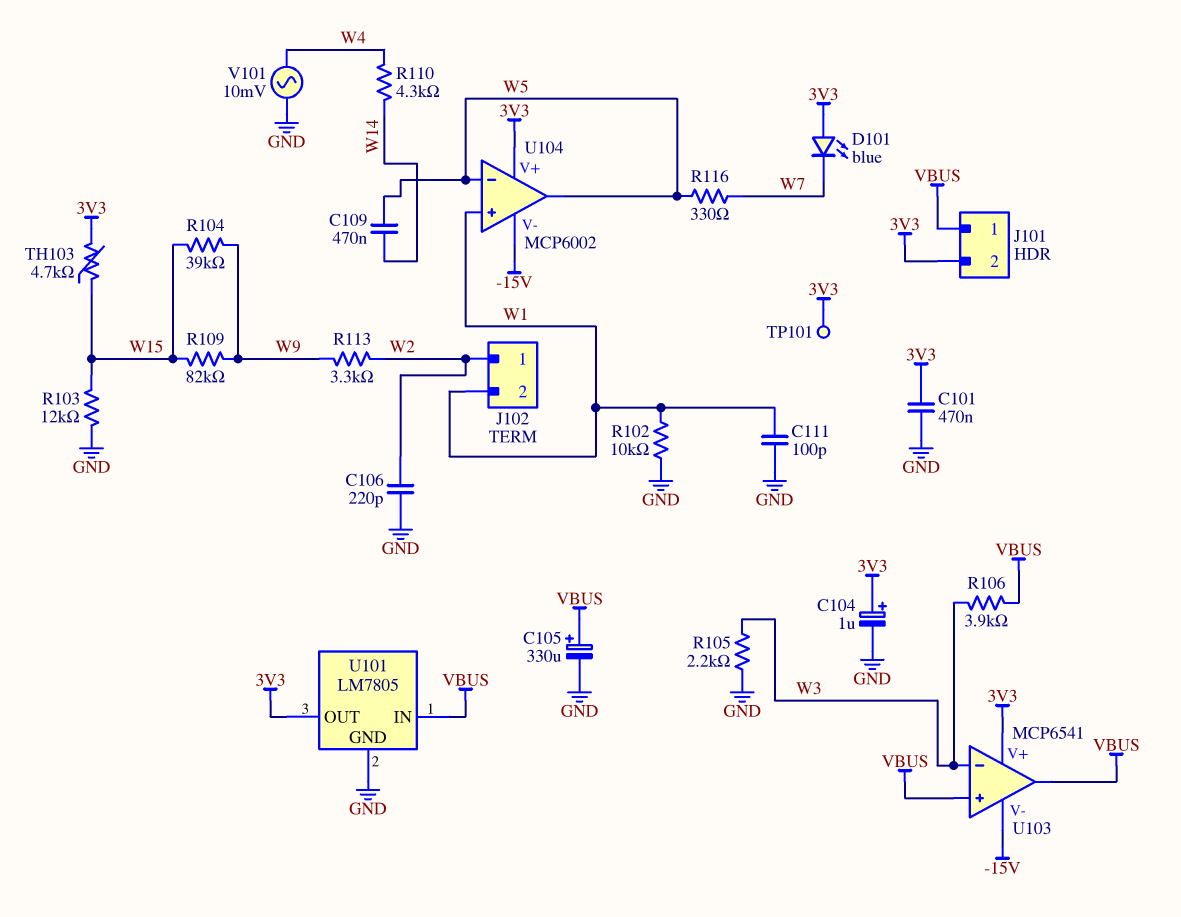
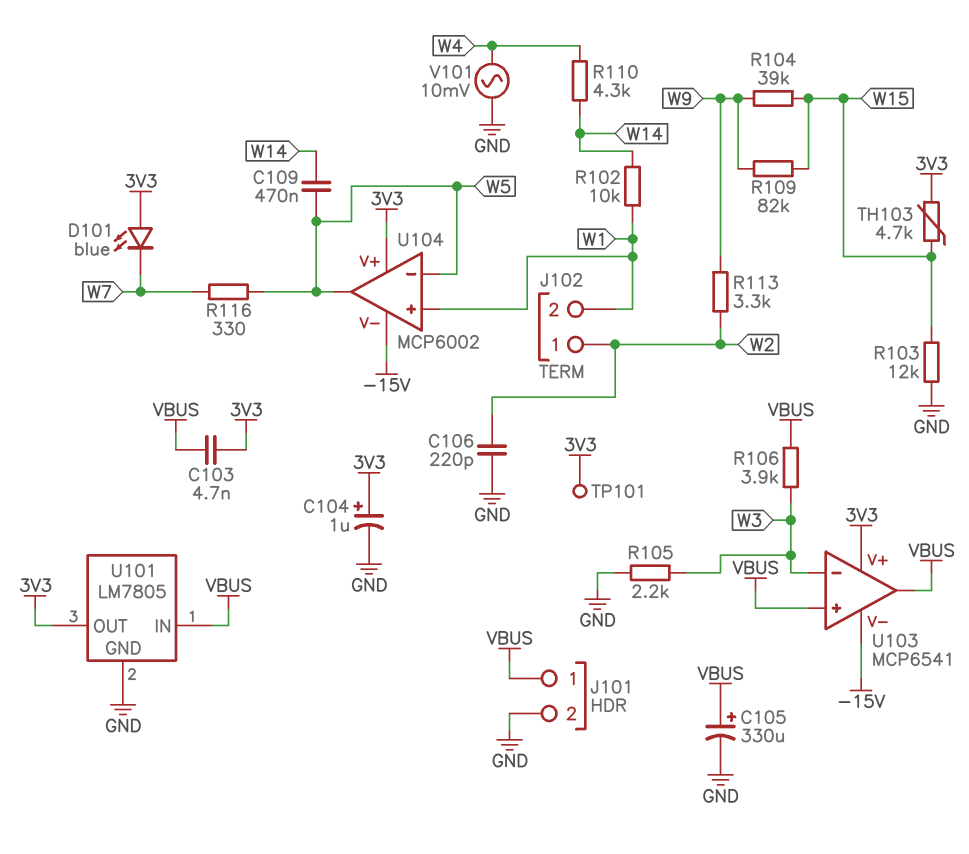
C101: 470nF (3V3, GND) -> none
C103: none -> 4.7nF (3V3, VBUS)
C111: 100pF (GND, W1) -> none
J101 pin 2: 3V3 -> GND
R102: 10k (GND, W1) -> 10k (W1, W14)

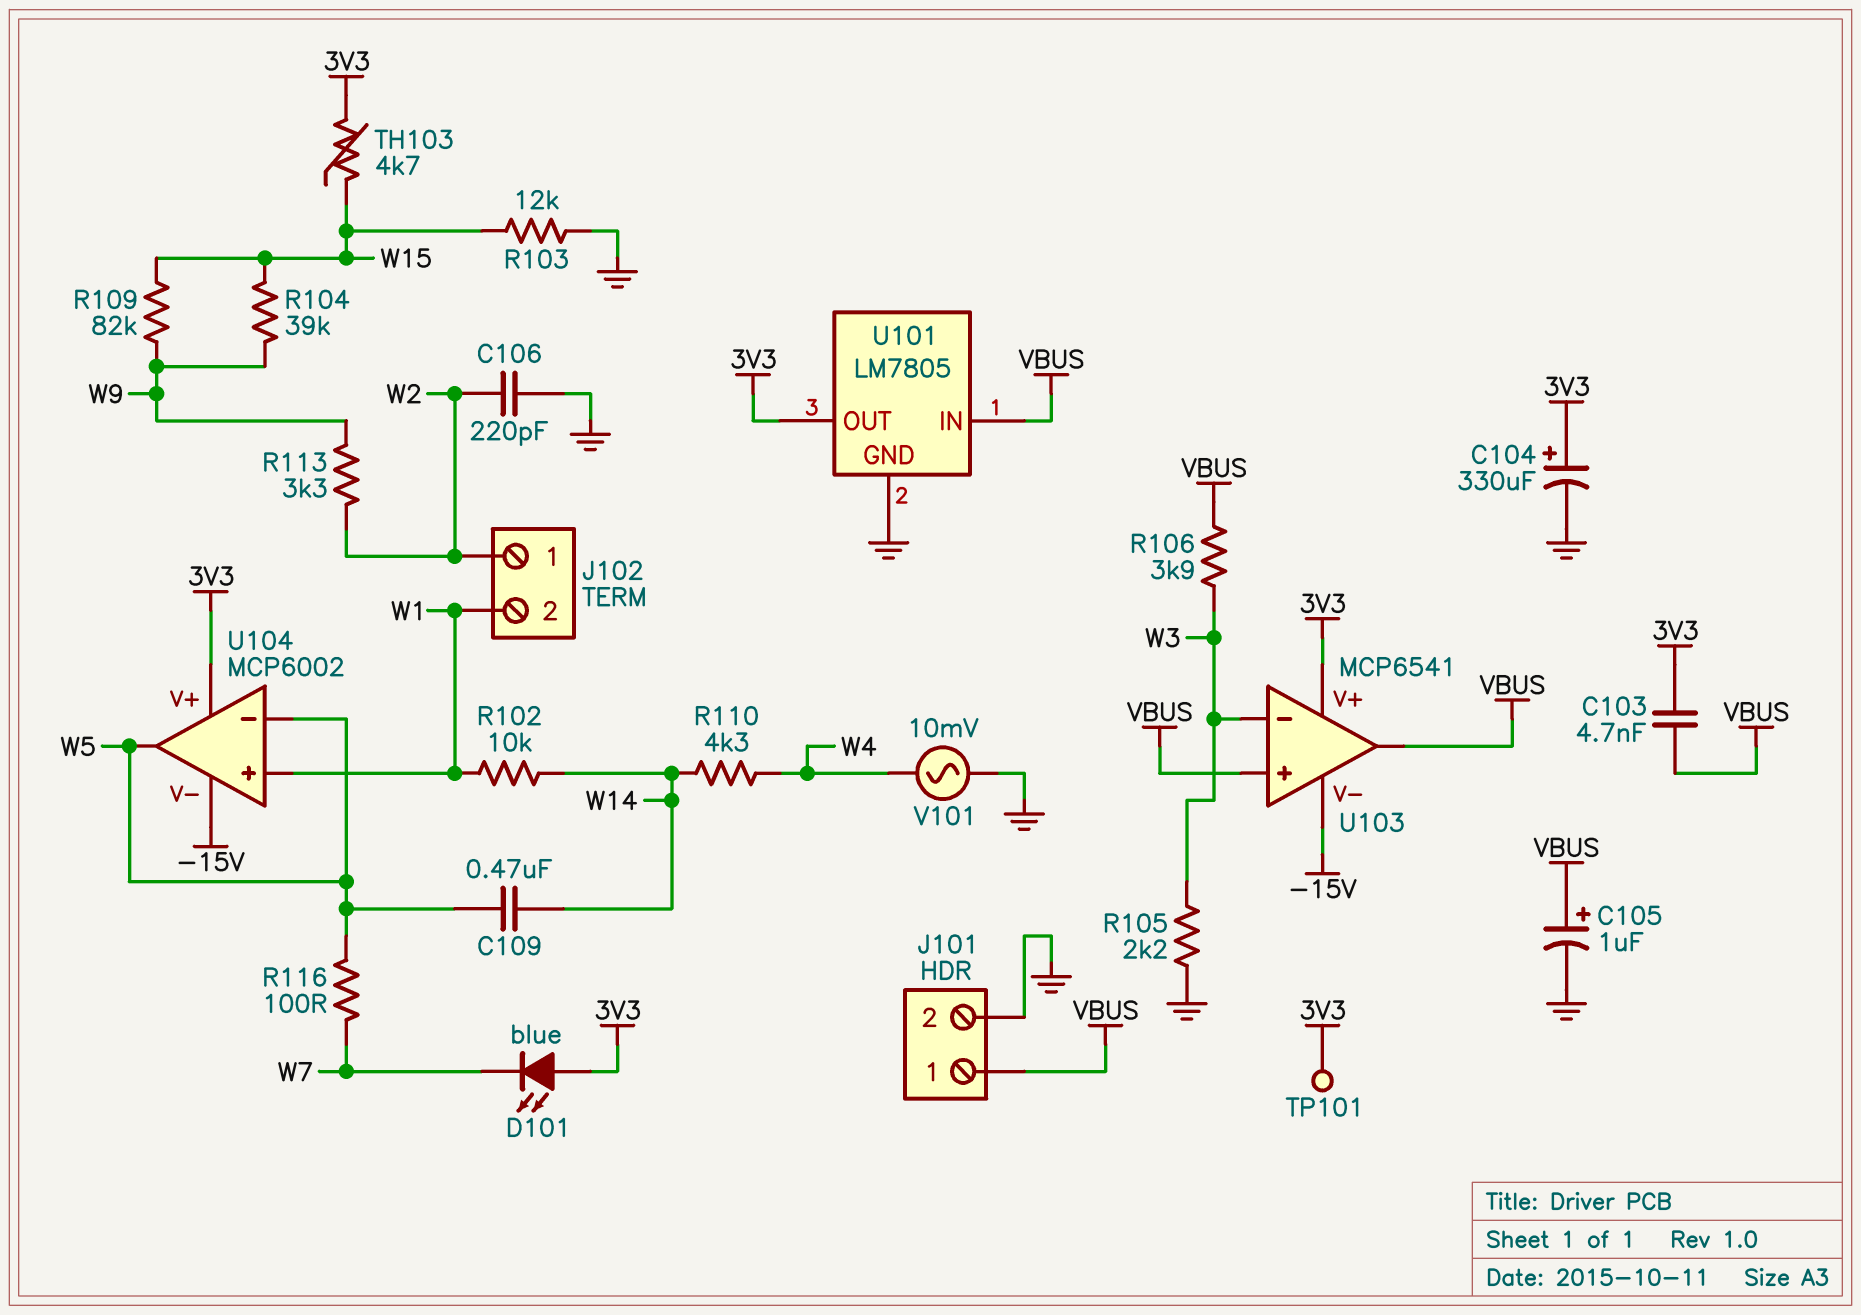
C104: 1uF (plus 3V3, minus GND) -> 330uF (plus 3V3, minus GND)
C105: 330uF (plus VBUS, minus GND) -> 1uF (plus VBUS, minus GND)
R116: 330 (W5, W7) -> 100 (W5, W7)

